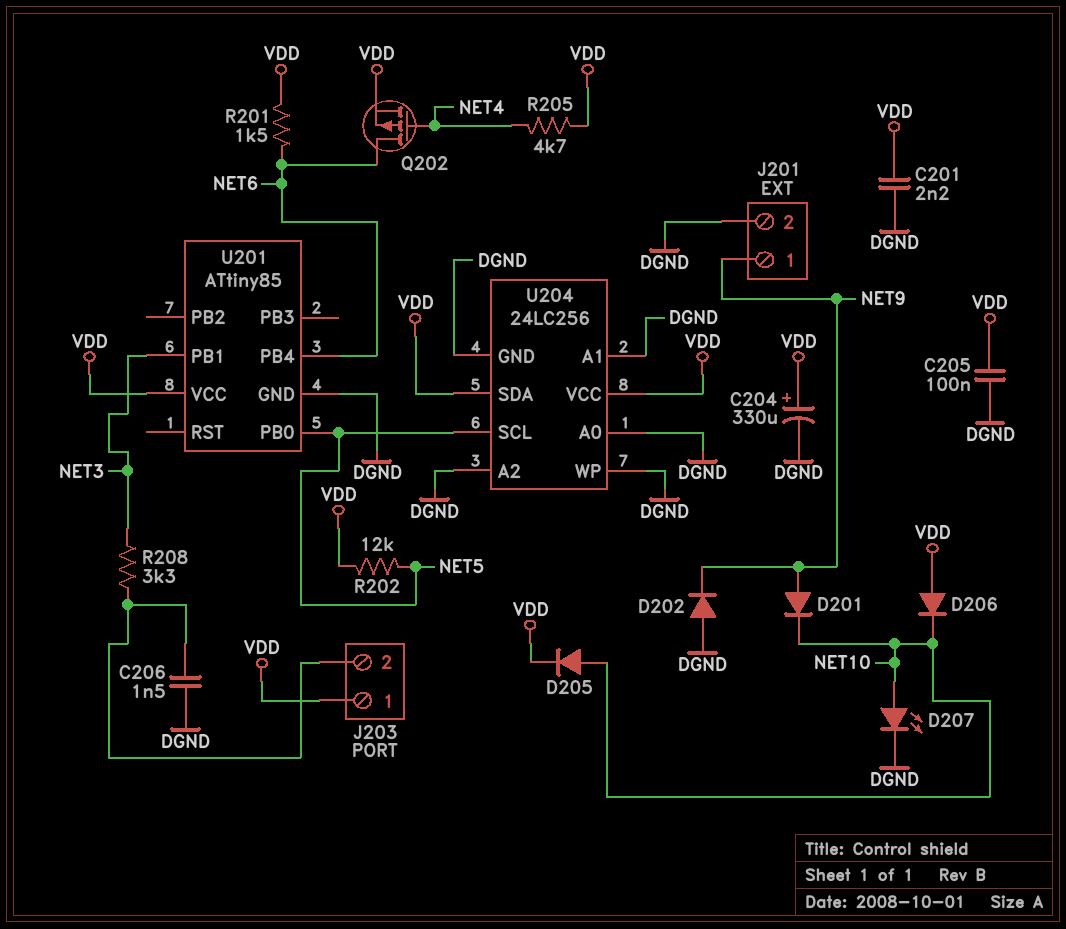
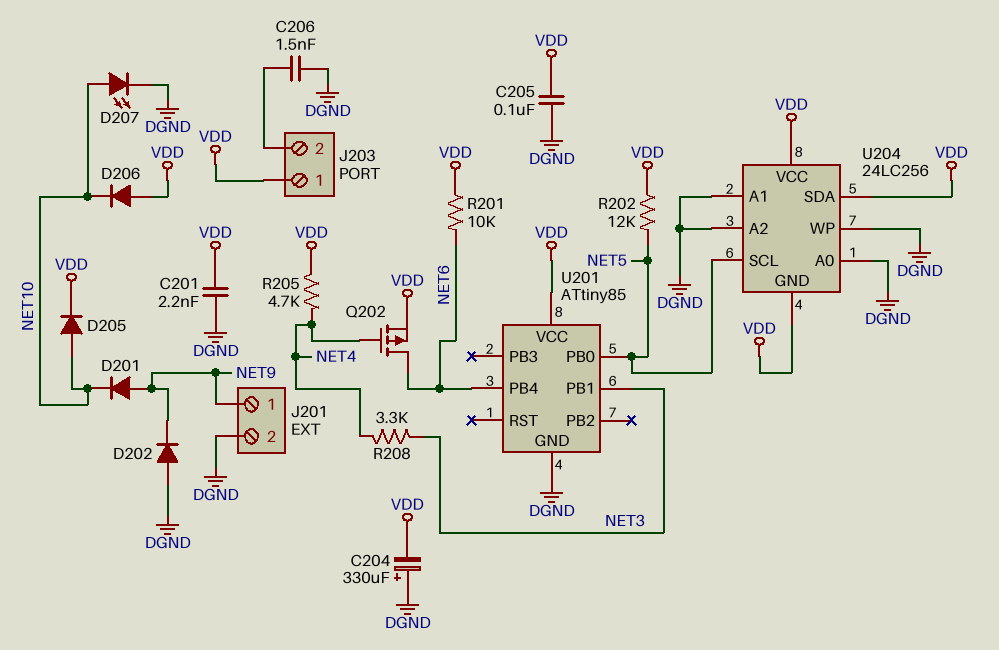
C204: 330uF (plus VDD, minus DGND) -> 330uF (plus DGND, minus VDD)
R201: 1.5k (NET6, VDD) -> 10k (NET6, VDD)
R208: 3.3k (J203/2, NET3) -> 3.3k (NET3, NET4)
U204 pin GND: DGND -> VDD

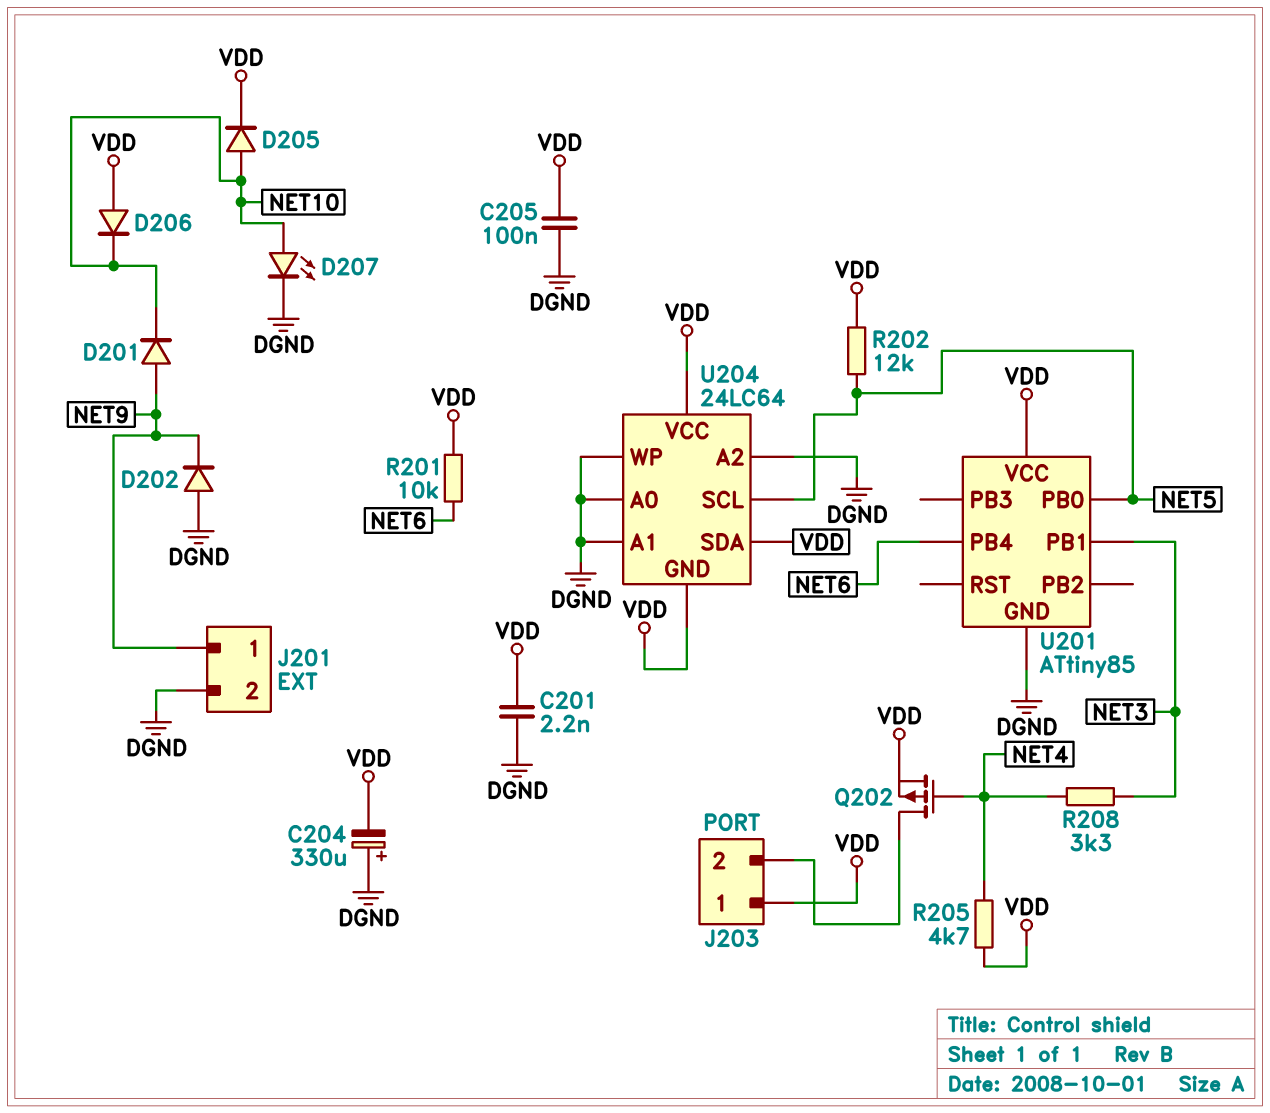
C206: 1.5nF (DGND, J203/2) -> none
Q202: PMOS (G NET4, D NET6, S VDD) -> PMOS (G NET4, D J203/2, S VDD)
U204: 24LC256 -> 24LC64

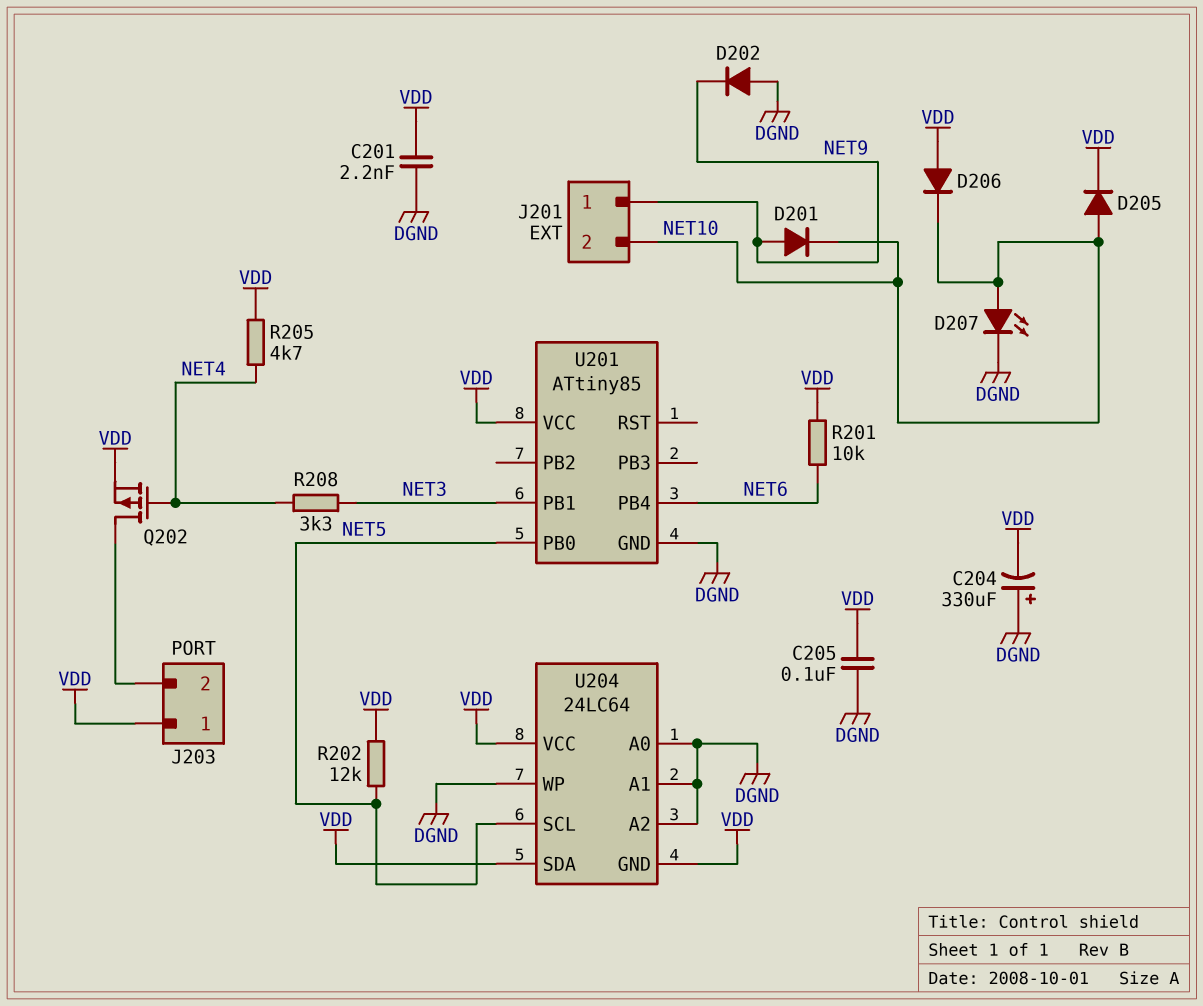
J201 pin 2: DGND -> NET10

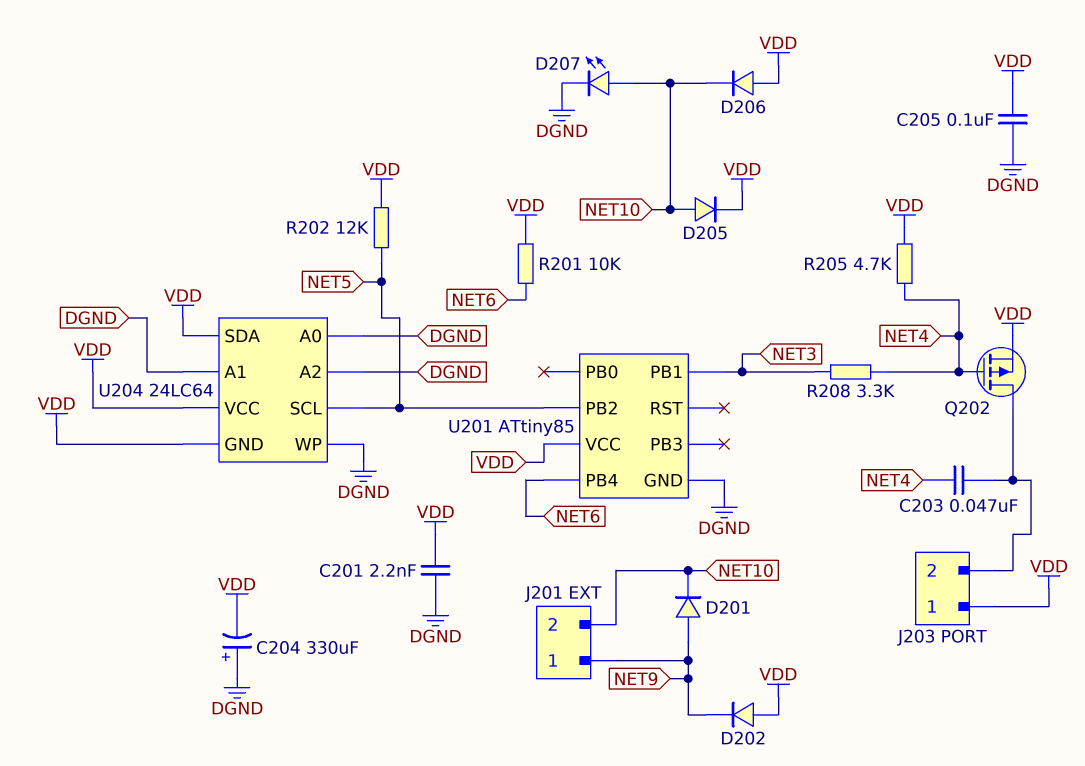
C203: none -> 47nF (J203/2, NET4)
D202: diode (A DGND, K NET9) -> diode (A VDD, K NET9)
U201 pin PB0: NET5 -> none
U201 pin PB2: none -> NET5

